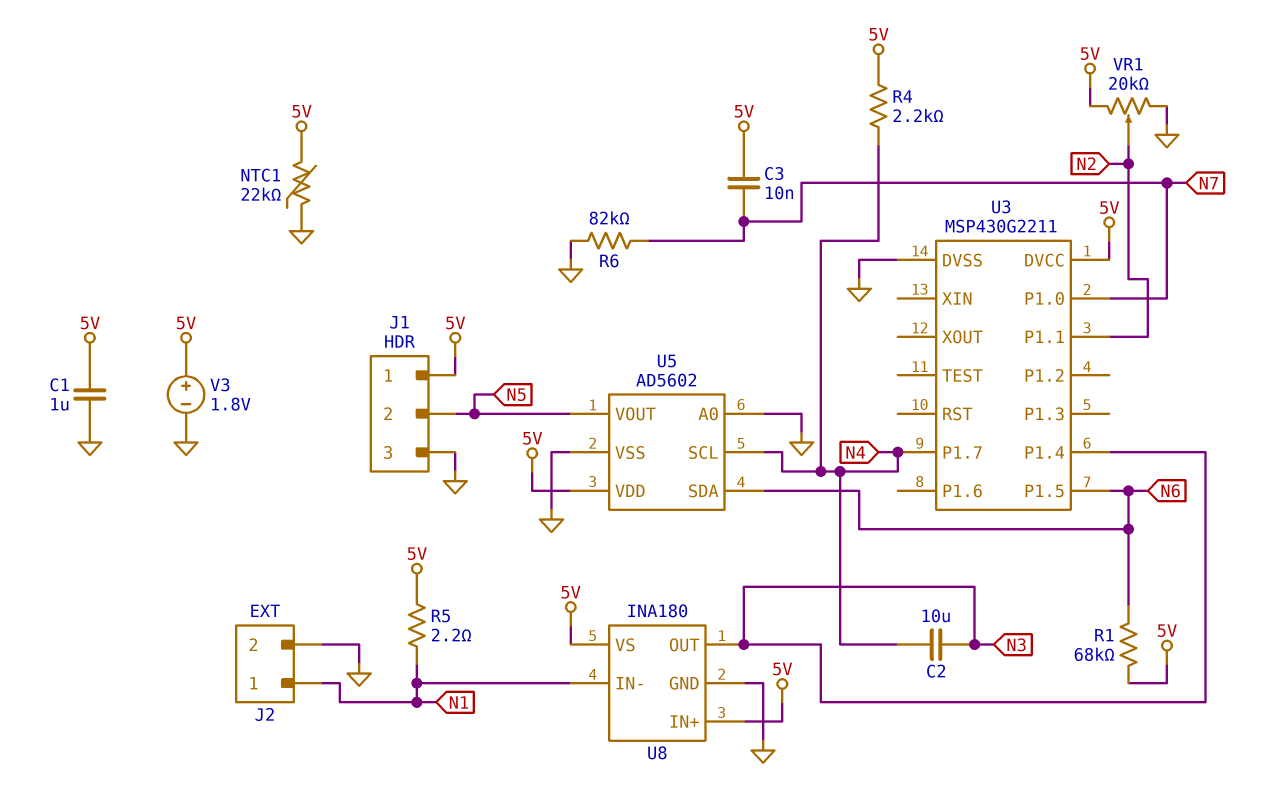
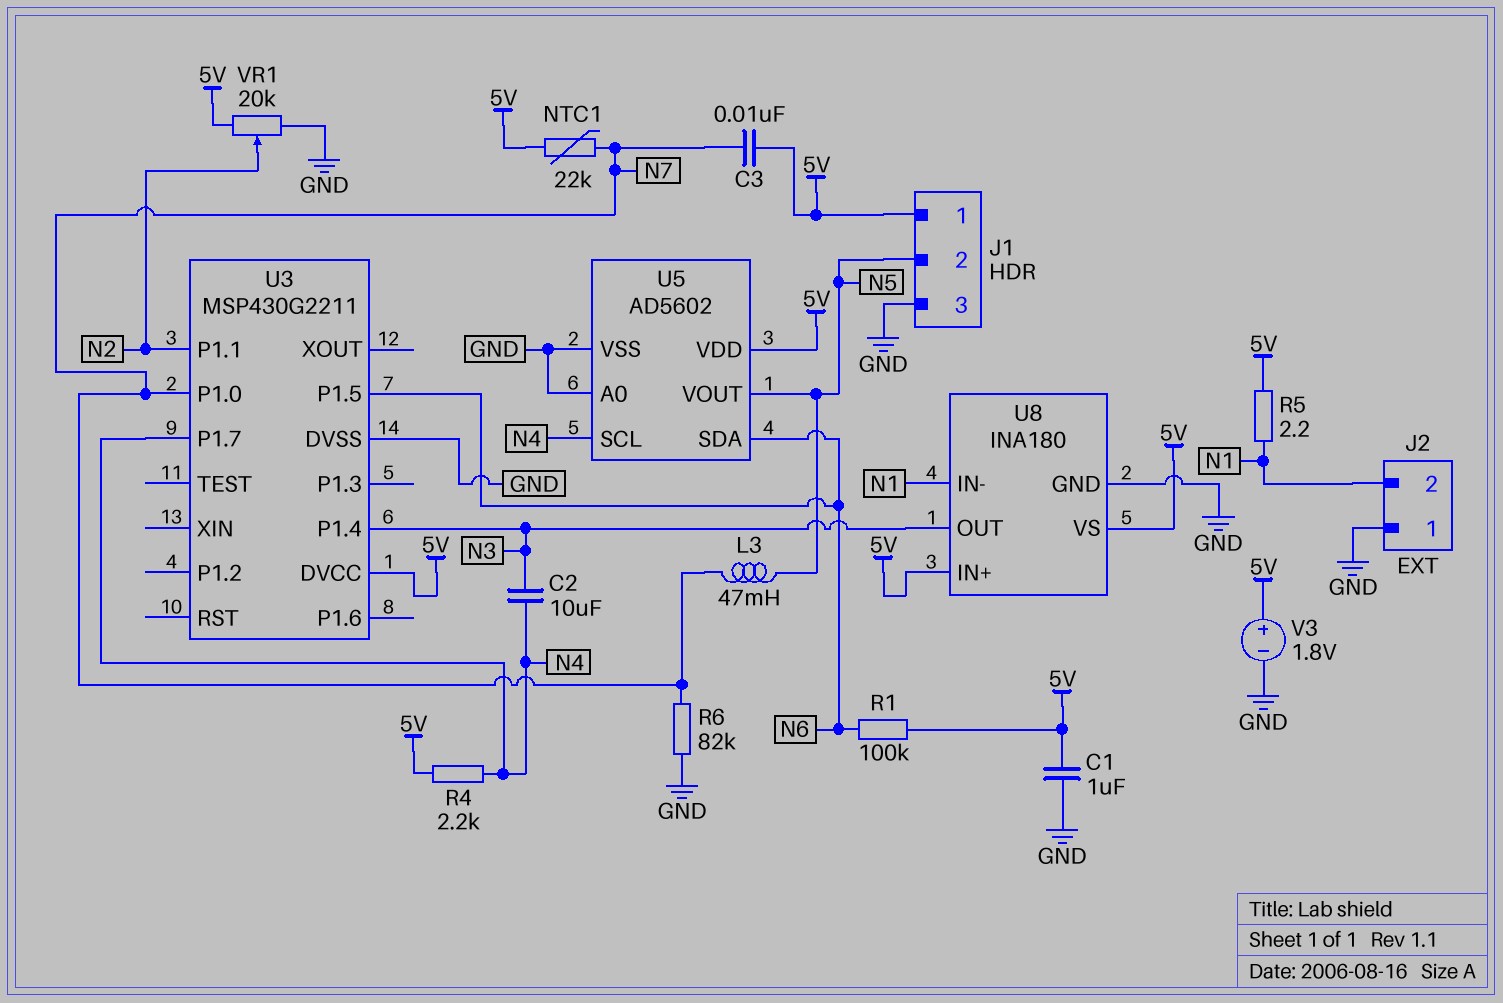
J2 pin 1: N1 -> GND
J2 pin 2: GND -> N1
L3: none -> 47mH (N5, N7)
NTC1: 22k (5V, GND) -> 22k (5V, N7)
R1: 68k (5V, N6) -> 100k (5V, N6)

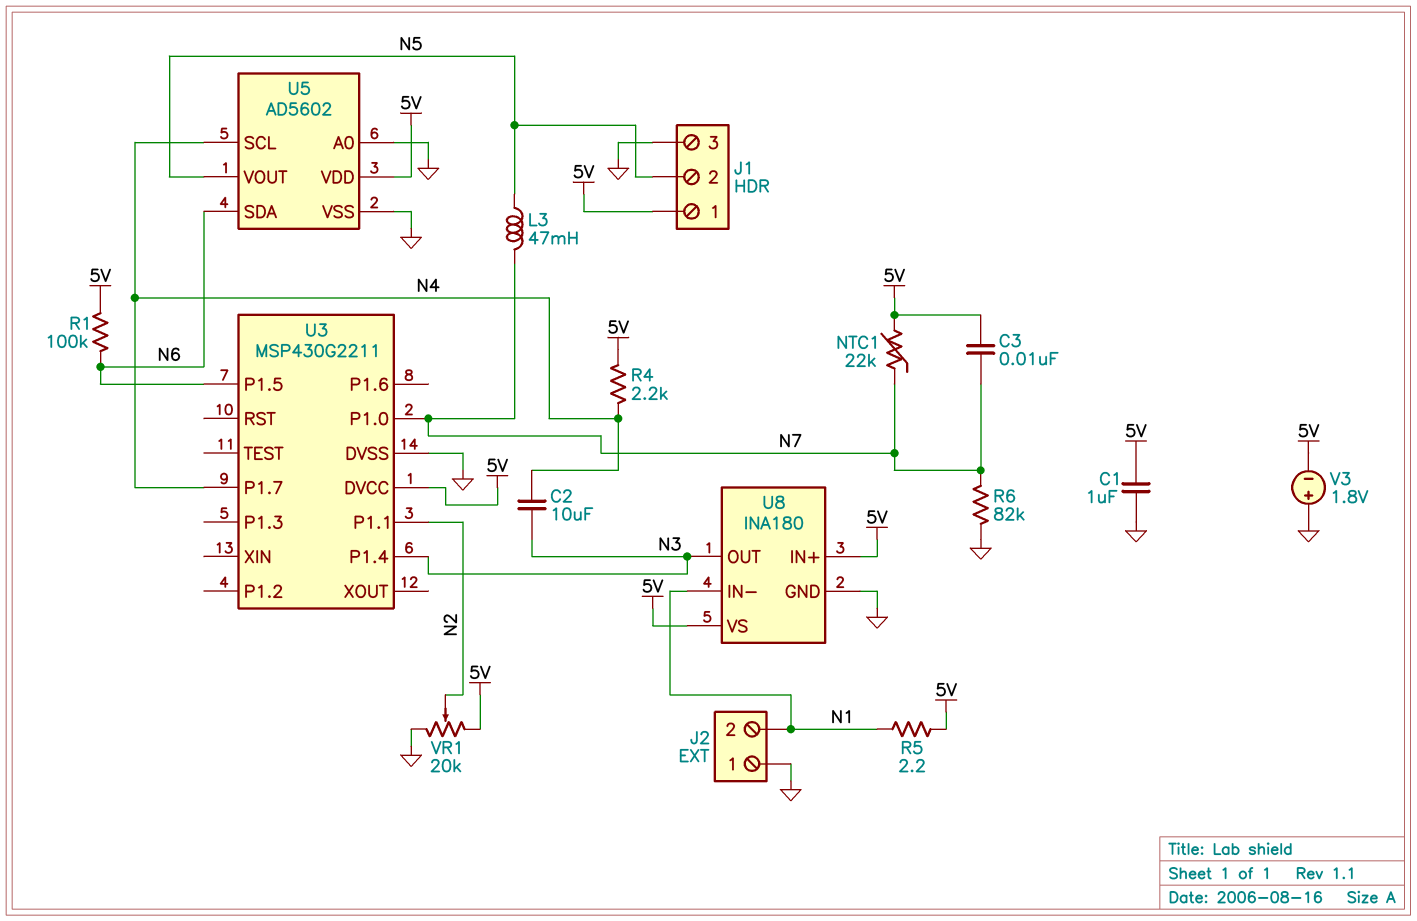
V3: 1.8V (plus 5V, minus GND) -> 1.8V (plus GND, minus 5V)

